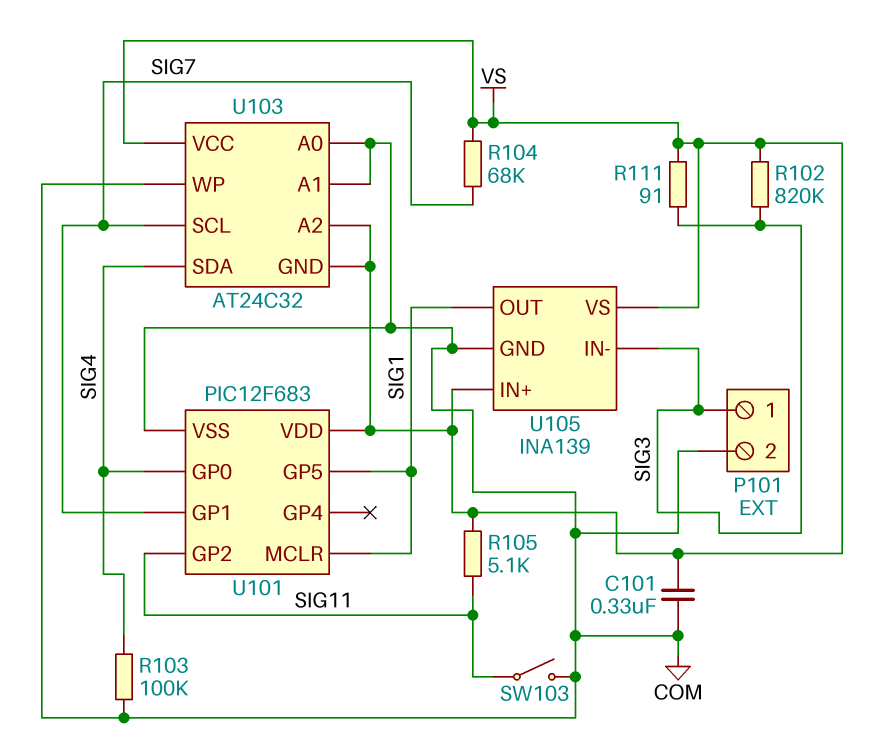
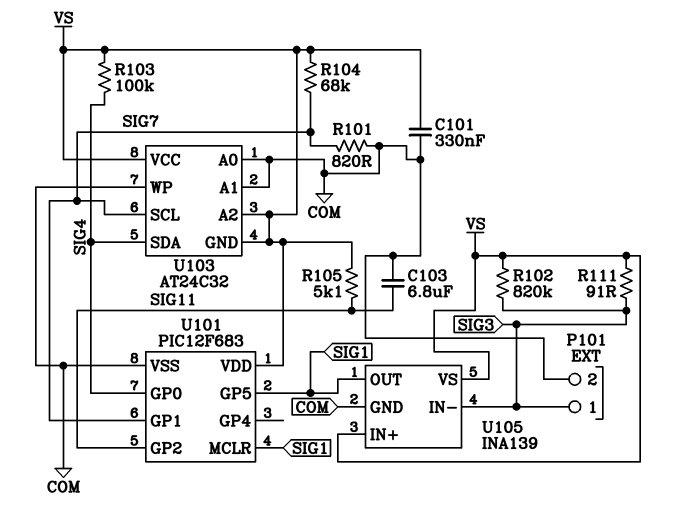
C103: none -> 6.8uF (COM, SIG11)
R101: none -> 820 (COM, SIG7)
R103: 100k (COM, SIG4) -> 100k (SIG4, VS)
SW103: switch (COM, SIG11) -> none

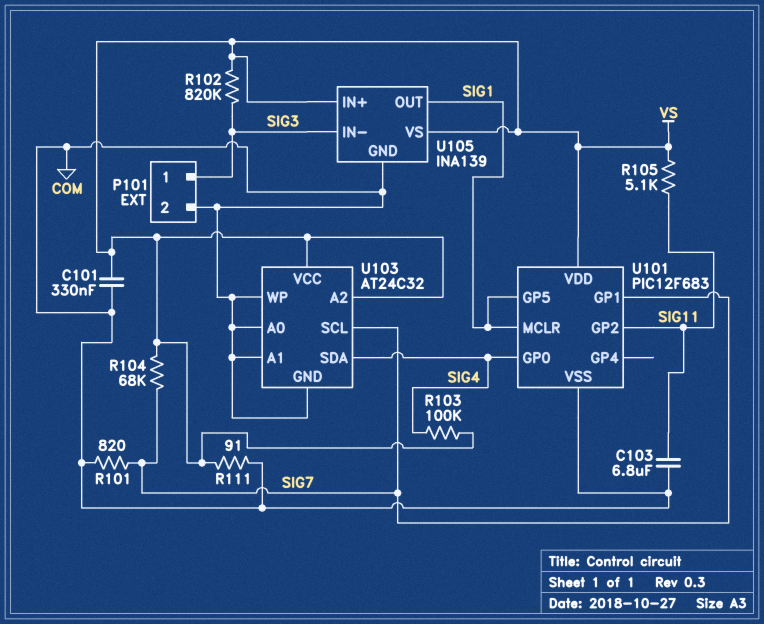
R111: 91 (SIG3, VS) -> 91 (COM, VS)
U103 pin GND: VS -> COM

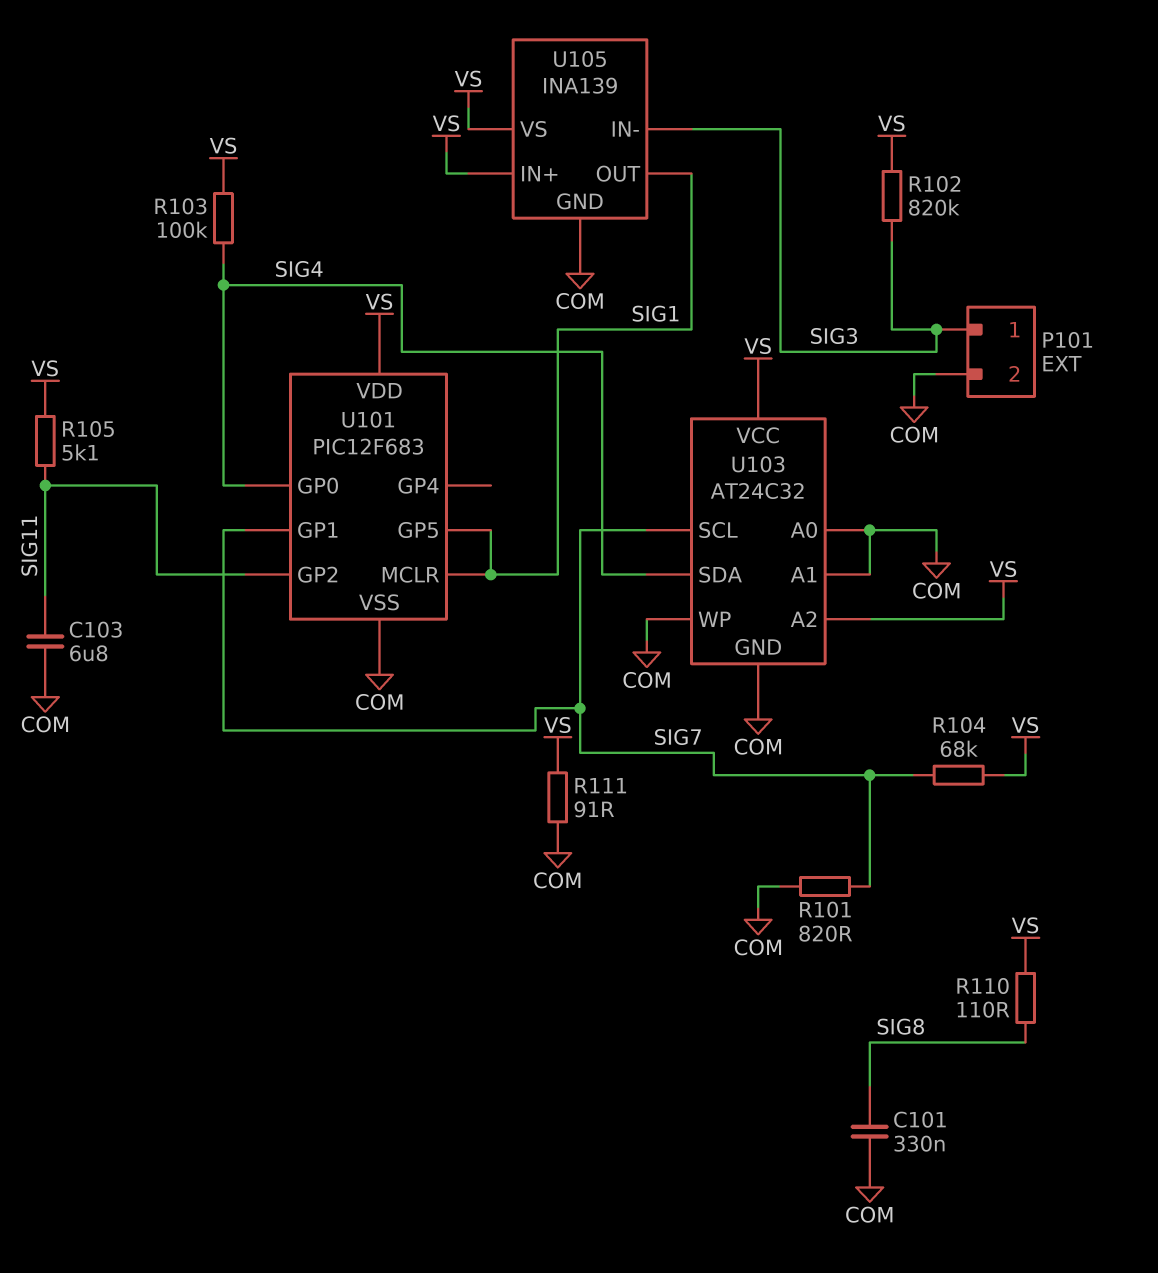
C101: 330nF (COM, VS) -> 330nF (COM, SIG8)
R110: none -> 110 (SIG8, VS)

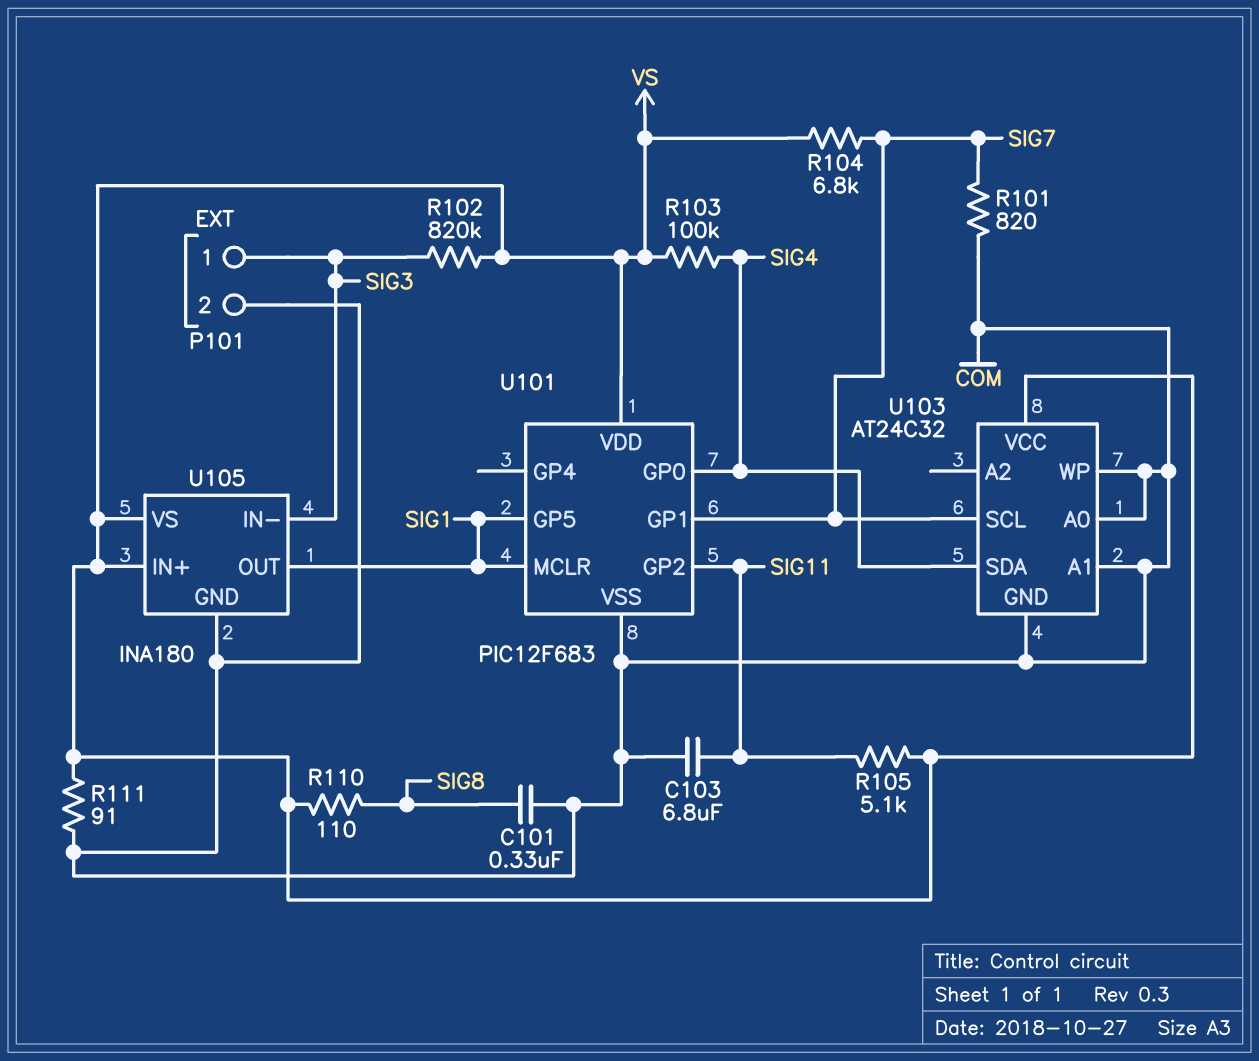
R104: 68k (SIG7, VS) -> 6.8k (SIG7, VS)
U103 pin A2: VS -> none
U105: INA139 -> INA180

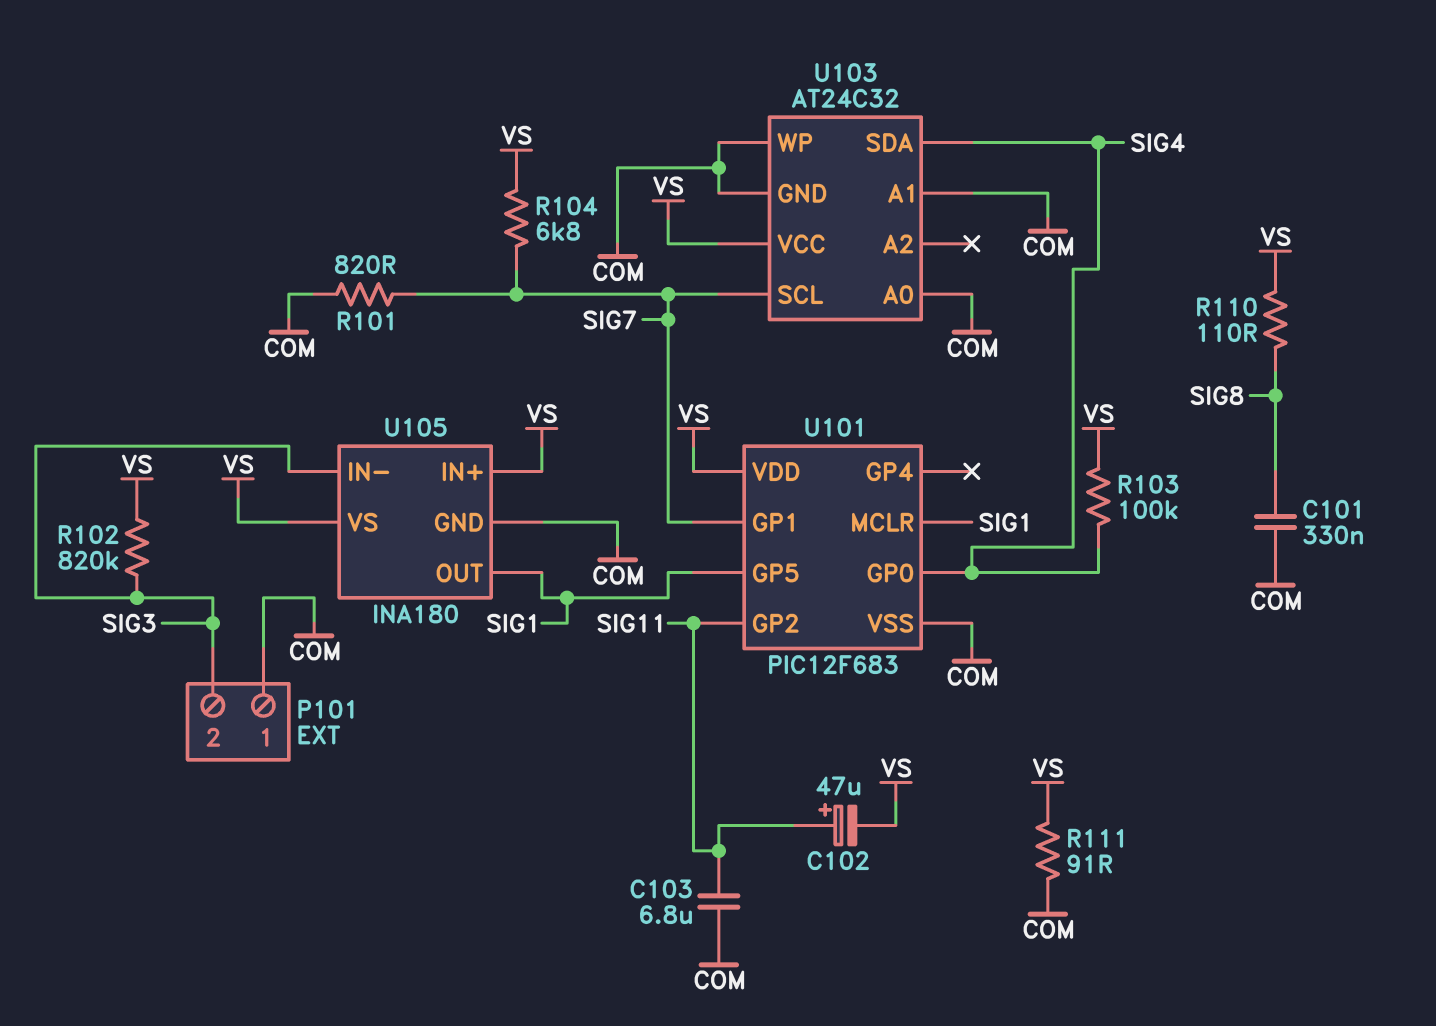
C102: none -> 47uF (plus SIG11, minus VS)
P101 pin 1: SIG3 -> COM
P101 pin 2: COM -> SIG3
R105: 5.1k (SIG11, VS) -> none

